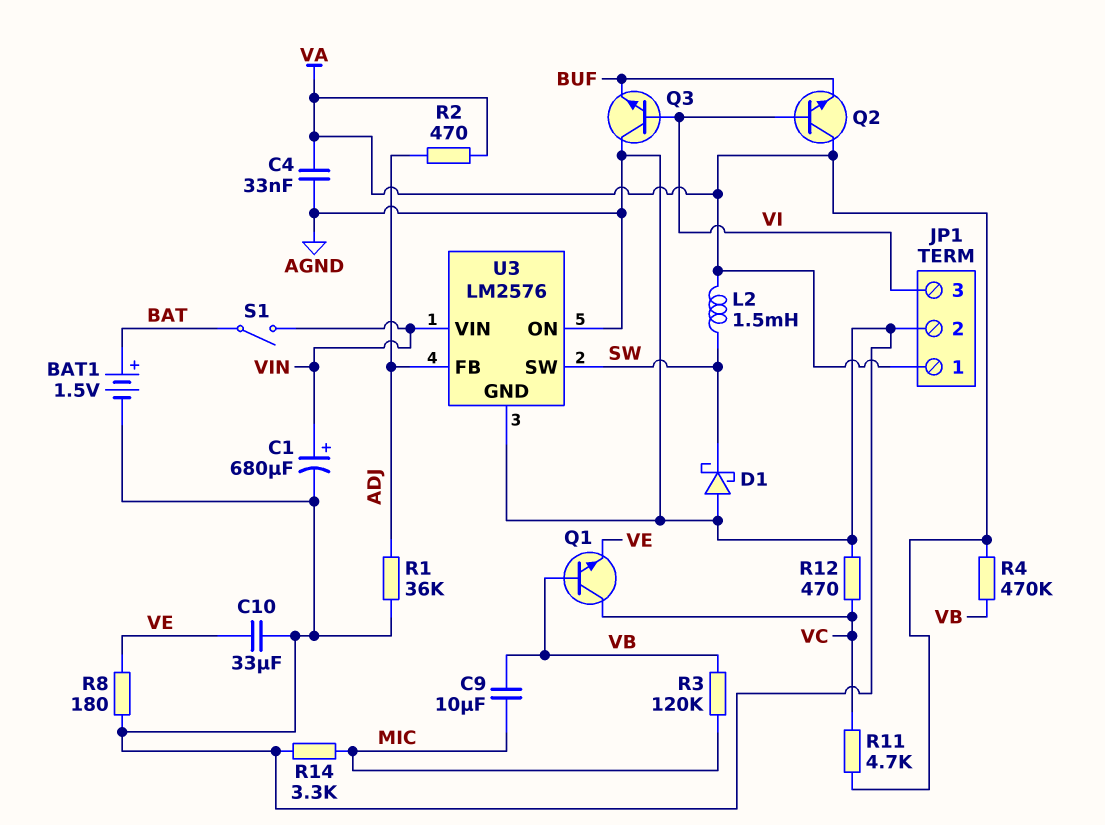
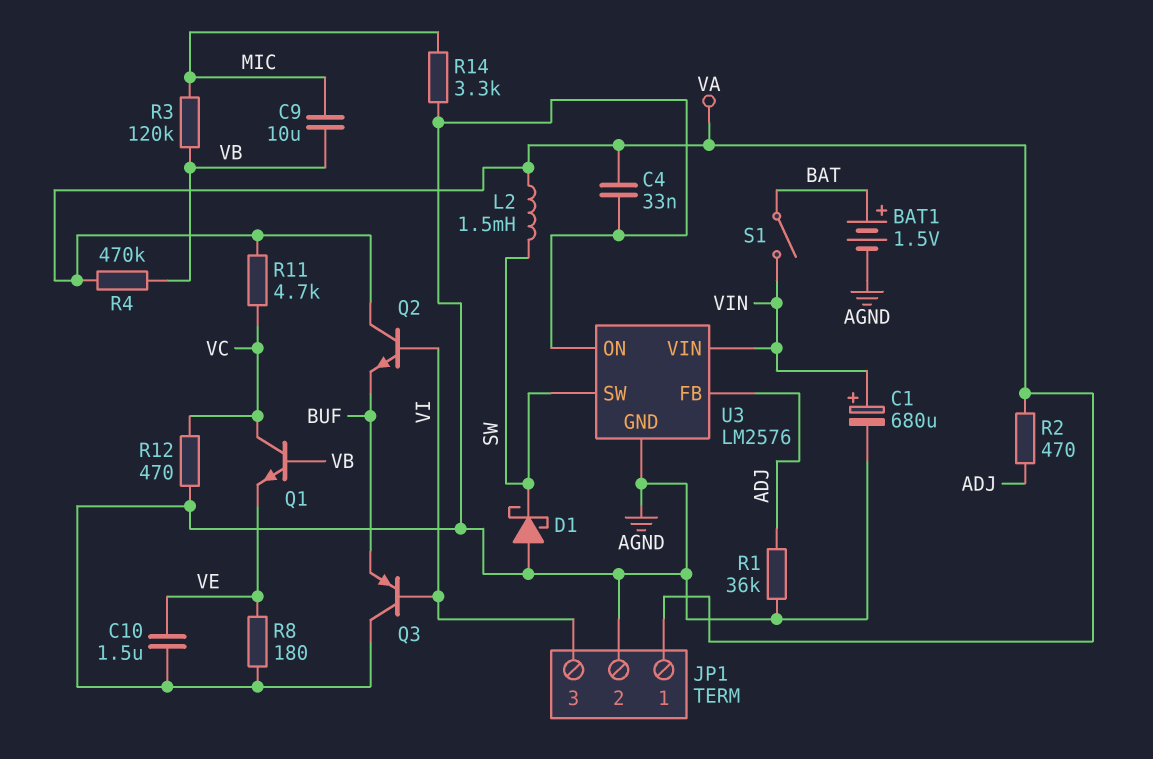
C10: 33uF (AGND, VE) -> 1.5uF (AGND, VE)
Q3: NPN (B VI, C AGND, E BUF) -> PNP (B VI, C AGND, E BUF)

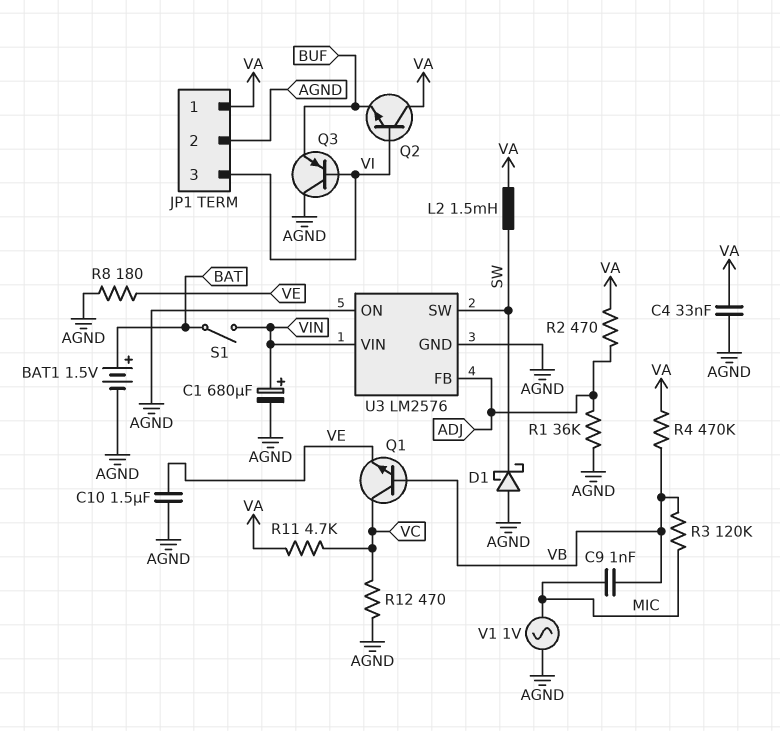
C9: 10uF (MIC, VB) -> 1nF (MIC, VB)
R14: 3.3k (AGND, MIC) -> none
V1: none -> AC 1V (AGND, MIC)

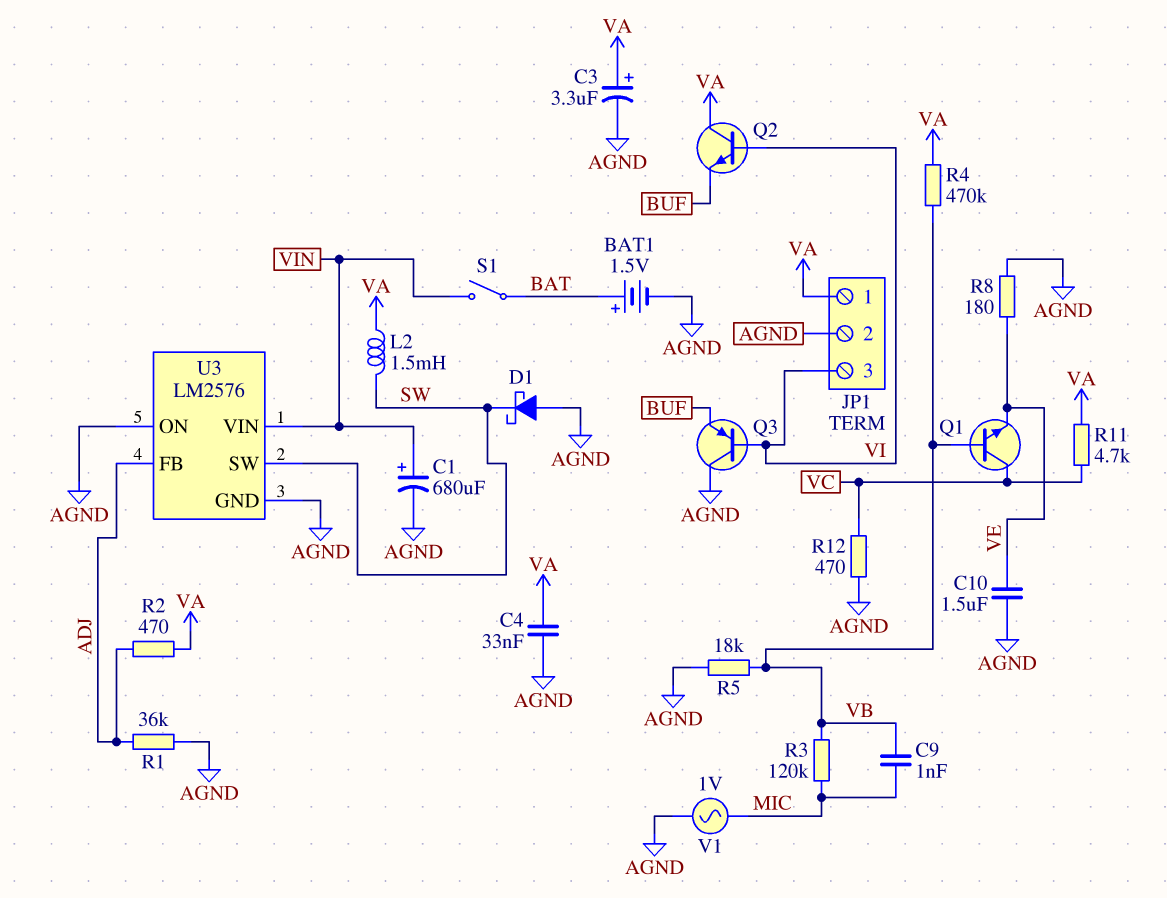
C3: none -> 3.3uF (plus VA, minus AGND)
R5: none -> 18k (AGND, VB)

